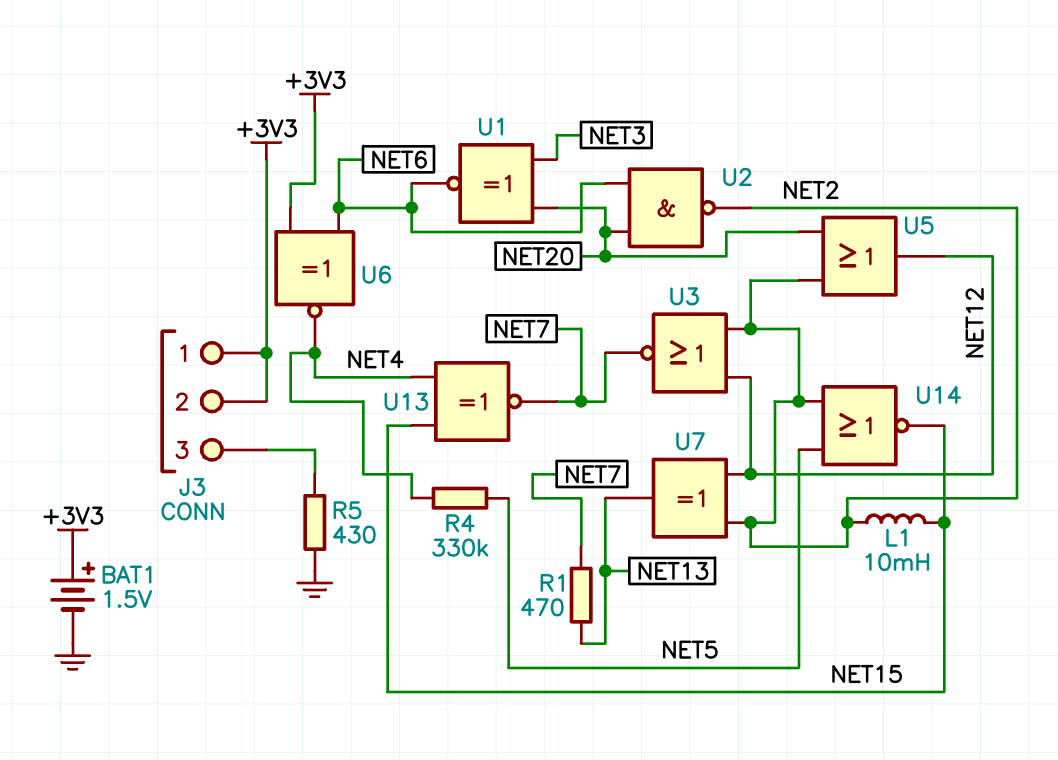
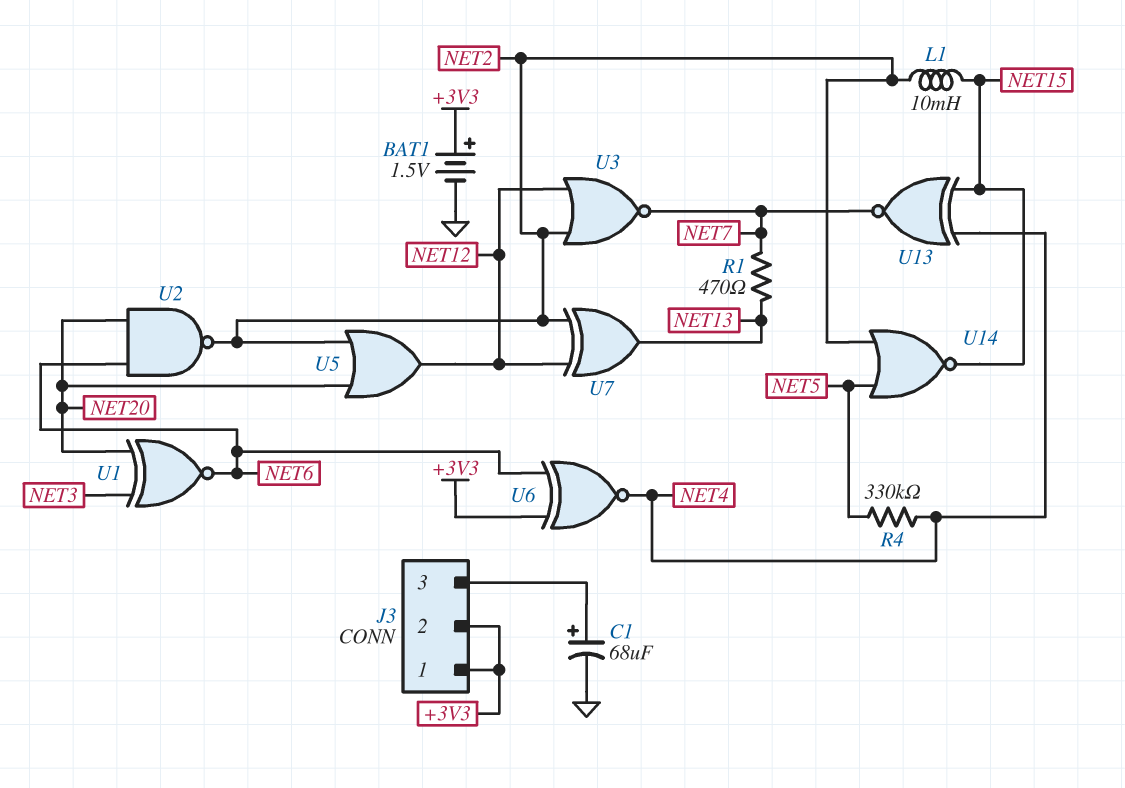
C1: none -> 68uF (plus J3/3, minus GND)
R5: 430 (GND, J3/3) -> none

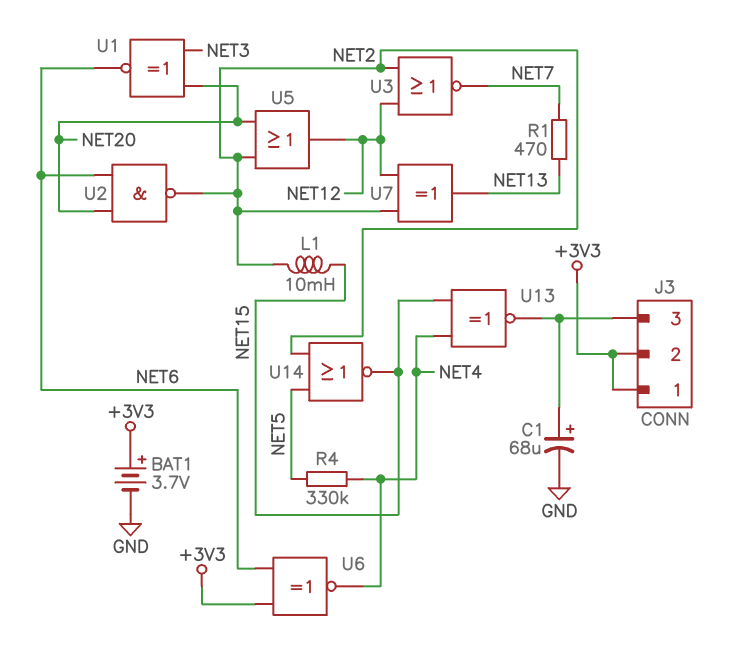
BAT1: 1.5V (plus +3V3, minus GND) -> 3.7V (plus +3V3, minus GND)
U13: XNOR (in NET4, in NET15, out NET7) -> XNOR (in NET4, in NET15, out J3/3)

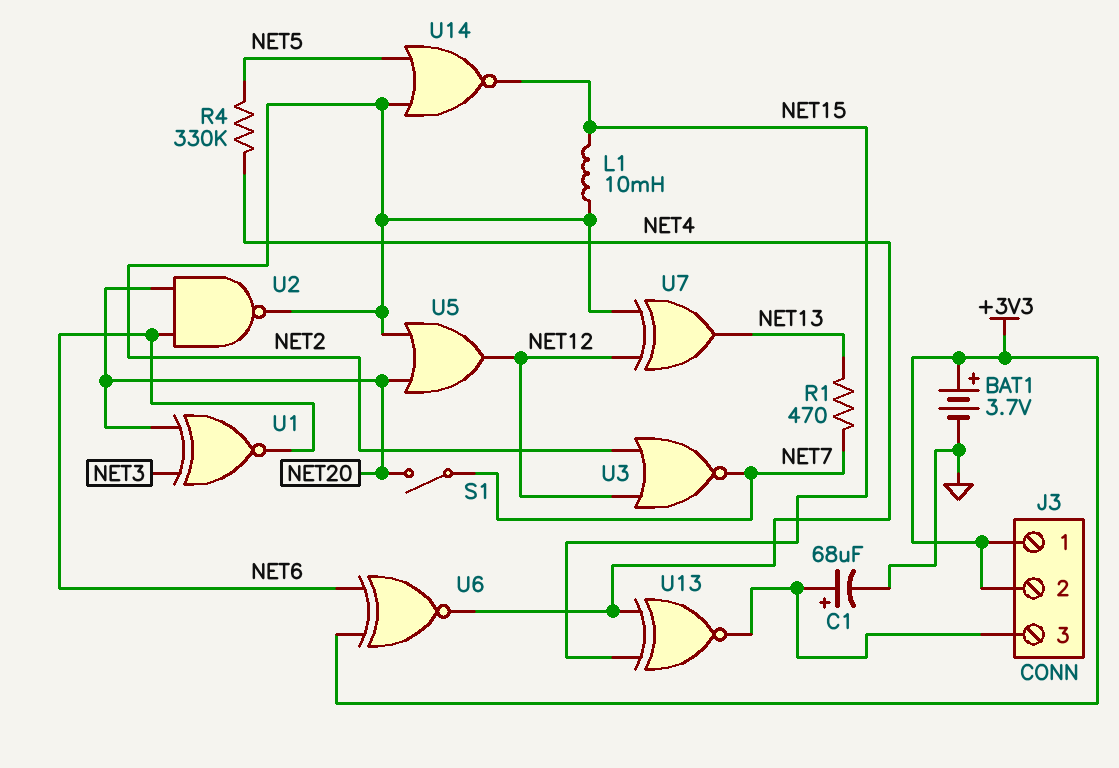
S1: none -> switch (NET7, NET20)

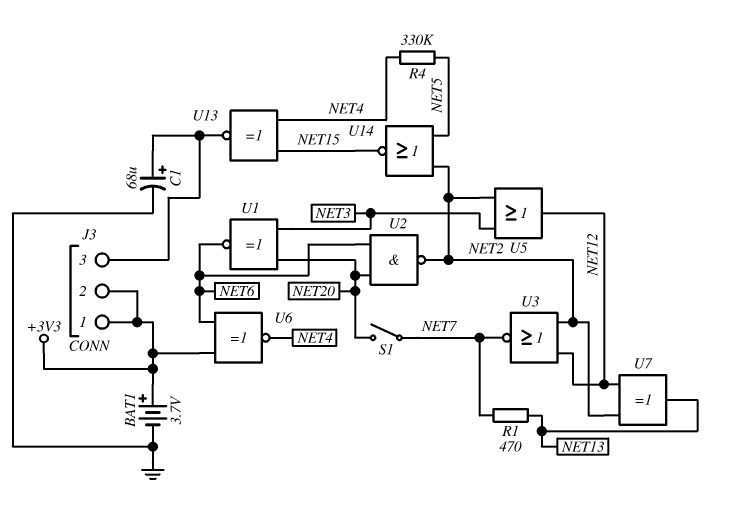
L1: 10mH (NET2, NET15) -> none
U5: OR (in NET2, in NET20, out NET12) -> OR (in NET2, in NET3, out NET12)

